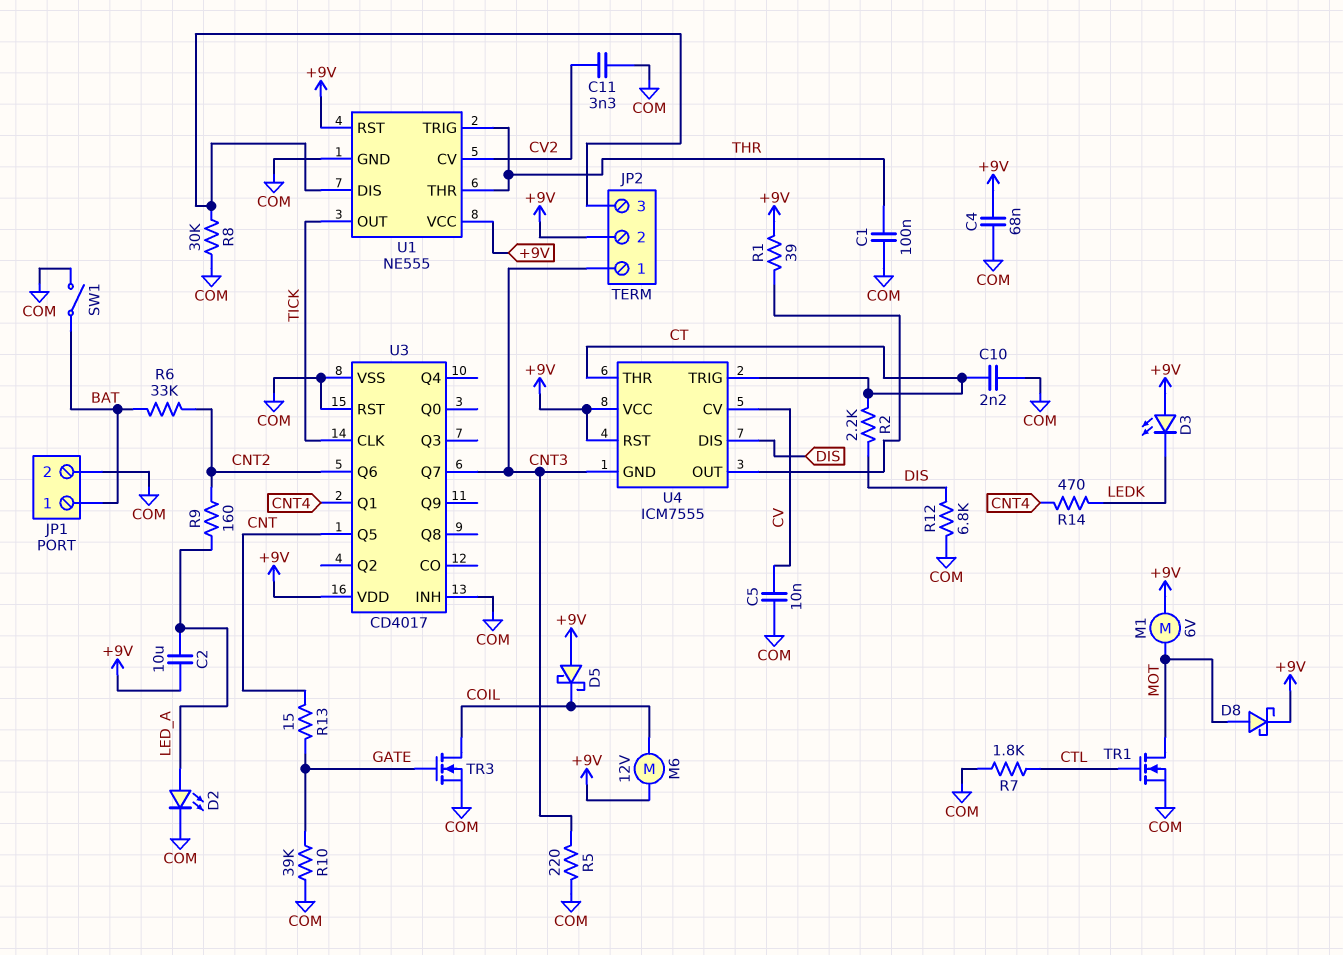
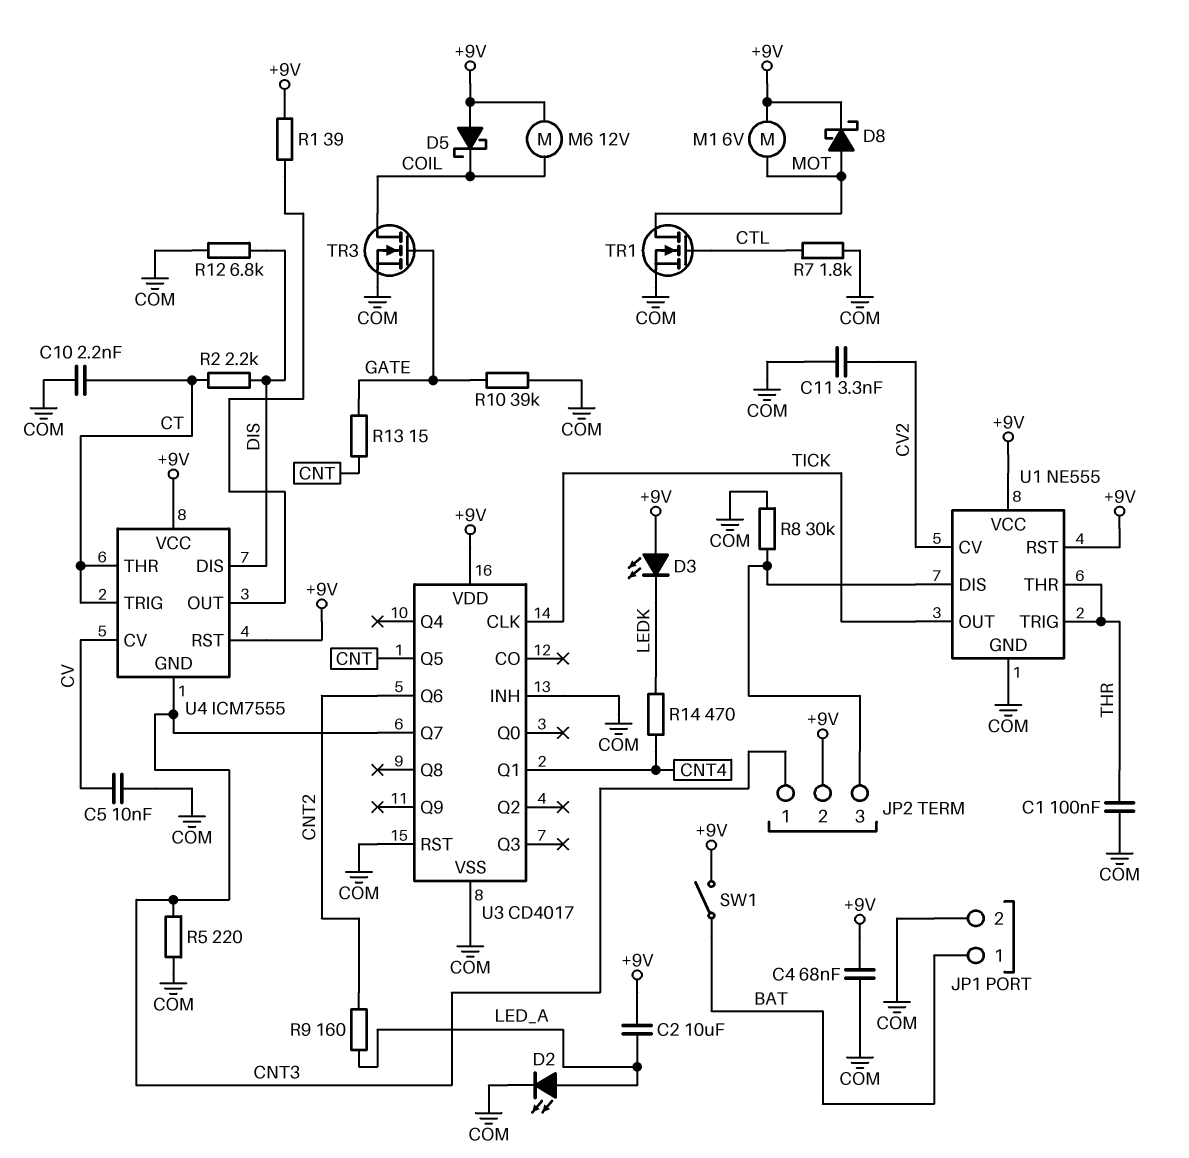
R6: 33k (BAT, CNT2) -> none
SW1: switch (BAT, COM) -> switch (+9V, BAT)

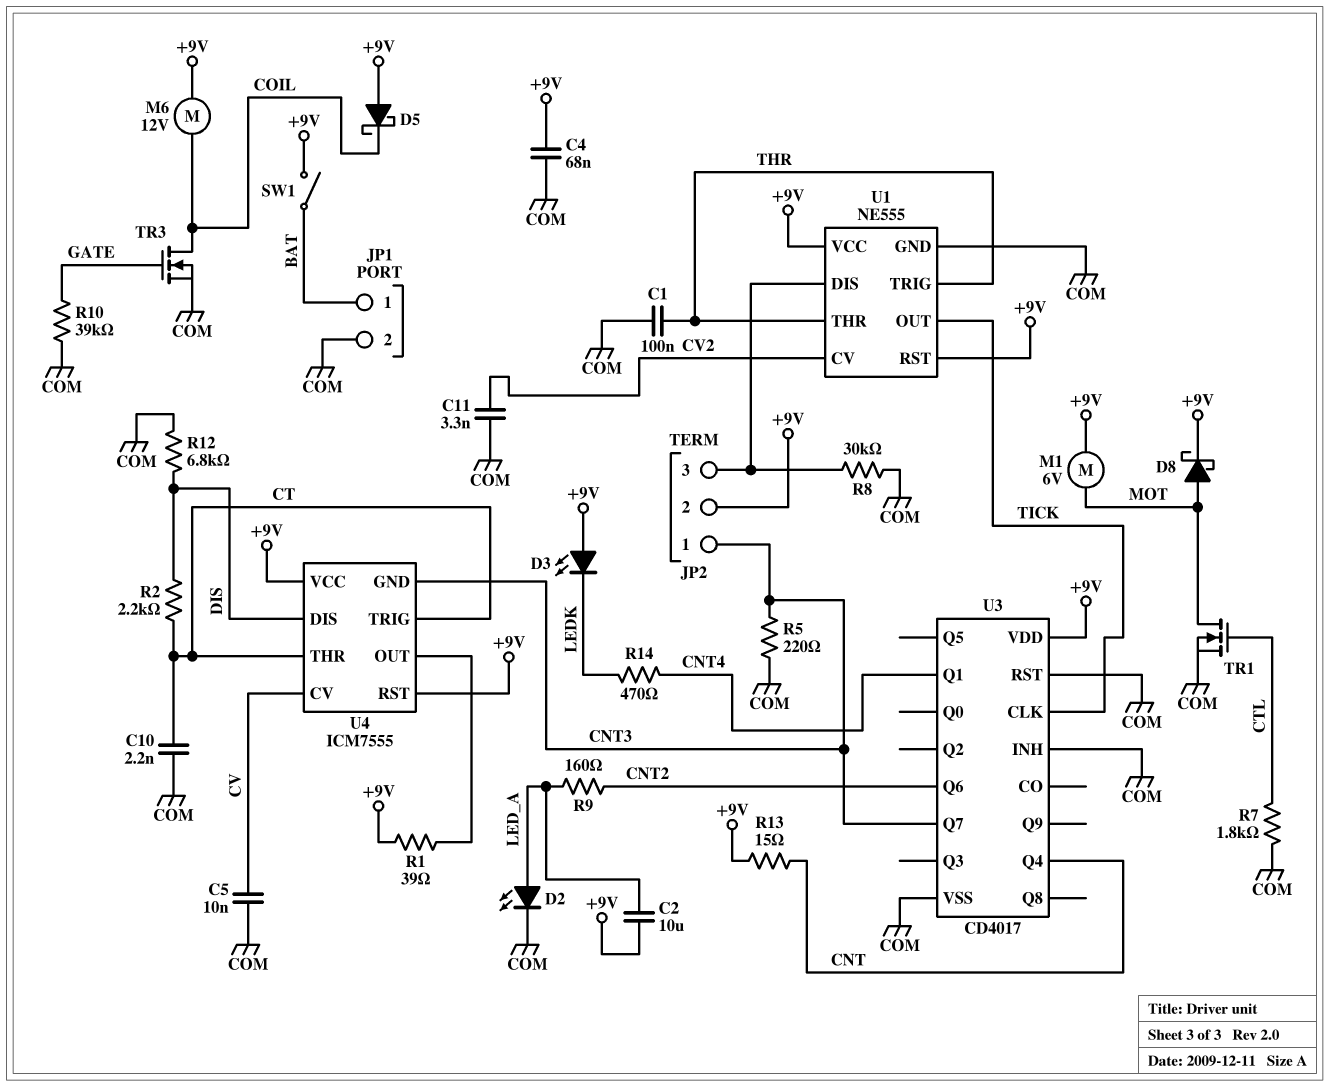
R13: 15 (CNT, GATE) -> 15 (+9V, CNT)
U3 pin Q4: none -> CNT
U3 pin Q5: CNT -> none

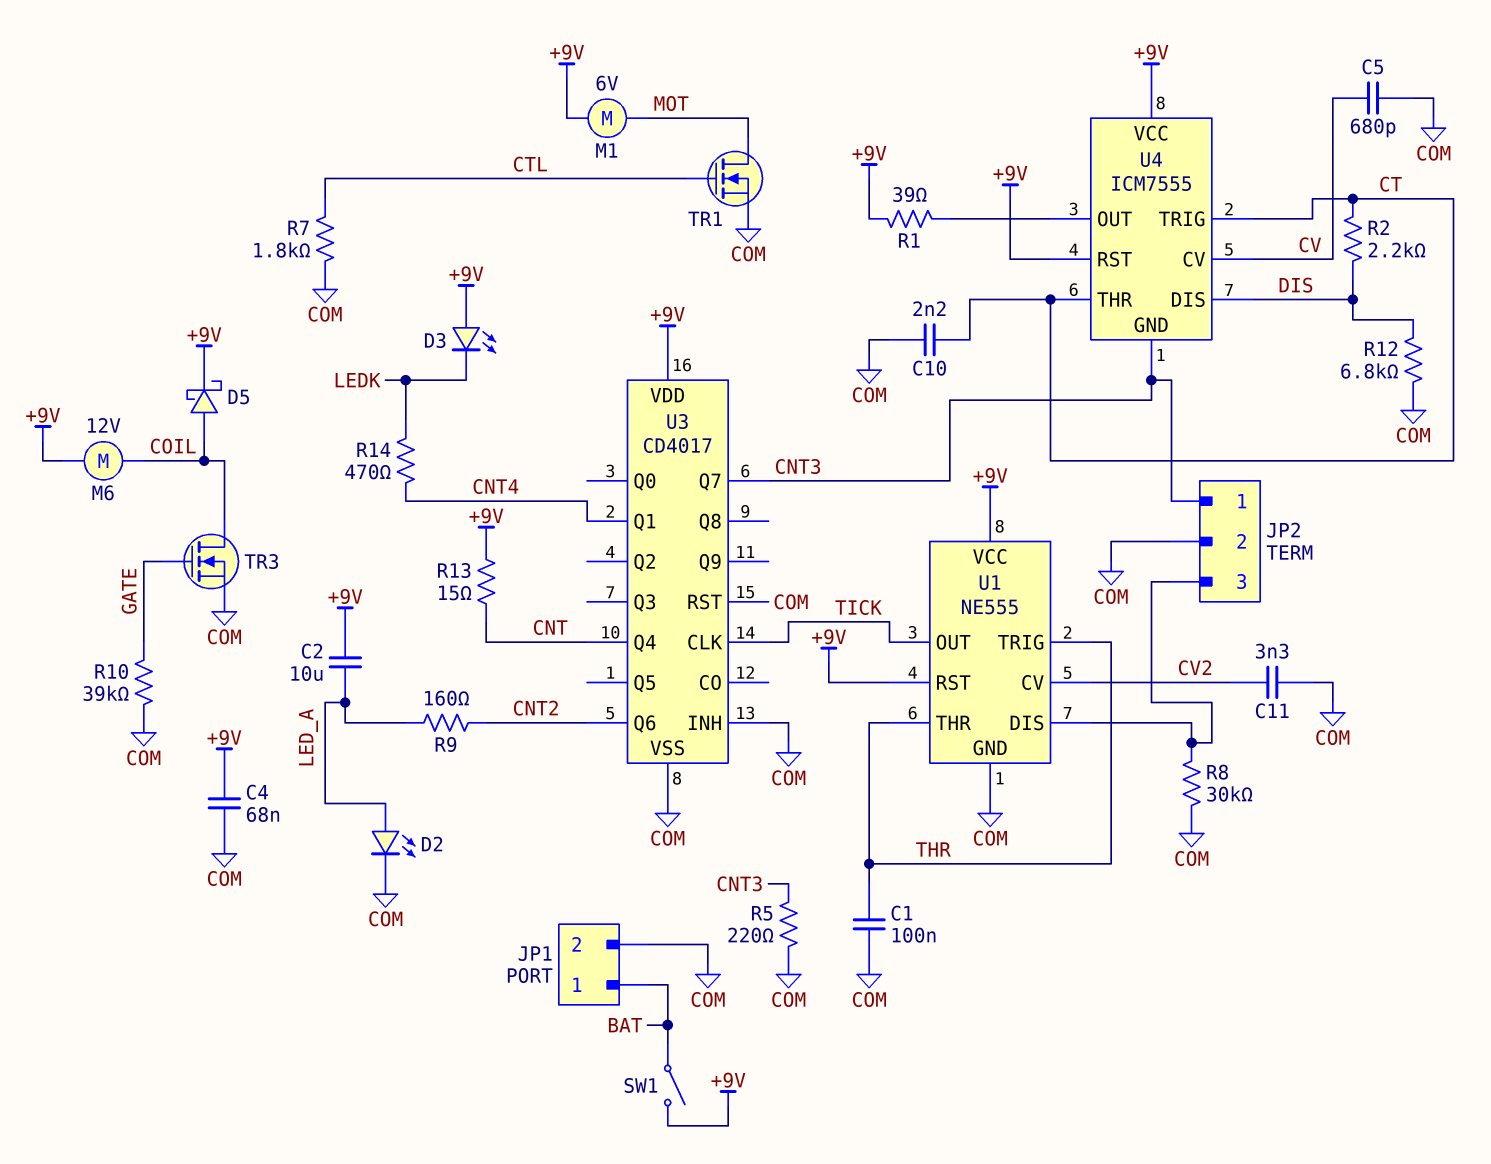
C5: 10nF (COM, CV) -> 680pF (COM, CV)
D5: schottky (A +9V, K COIL) -> schottky (A COIL, K +9V)
D8: schottky (A MOT, K +9V) -> none
JP2 pin 2: +9V -> COM

